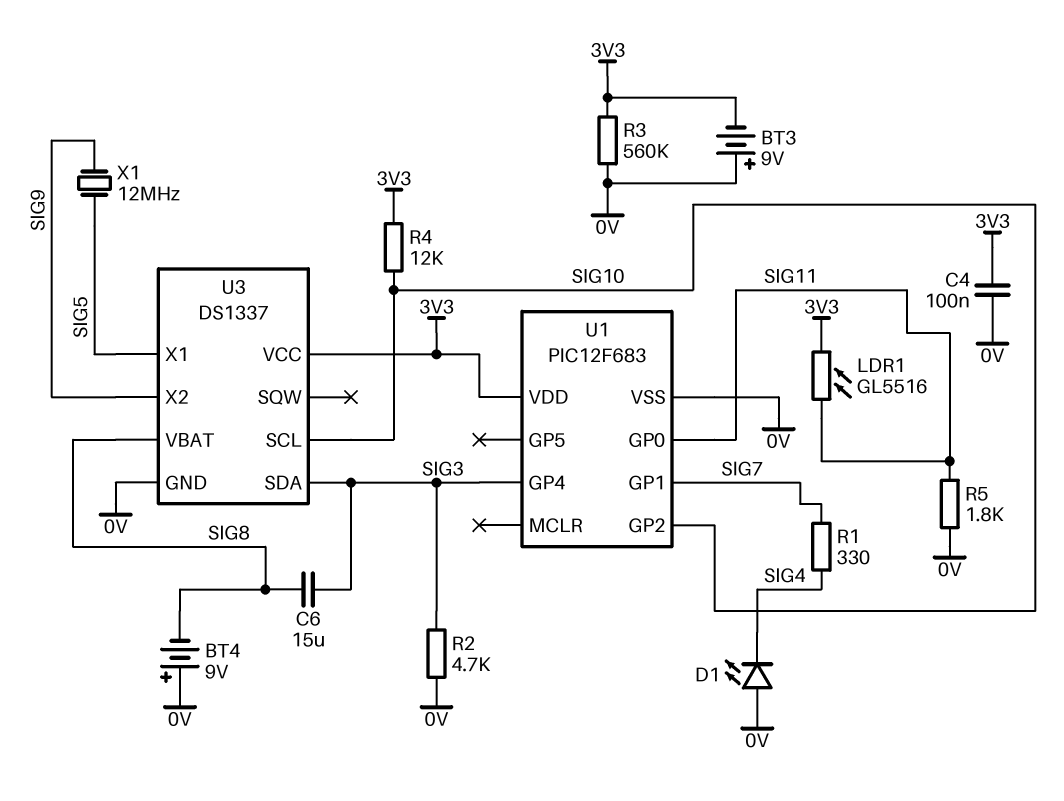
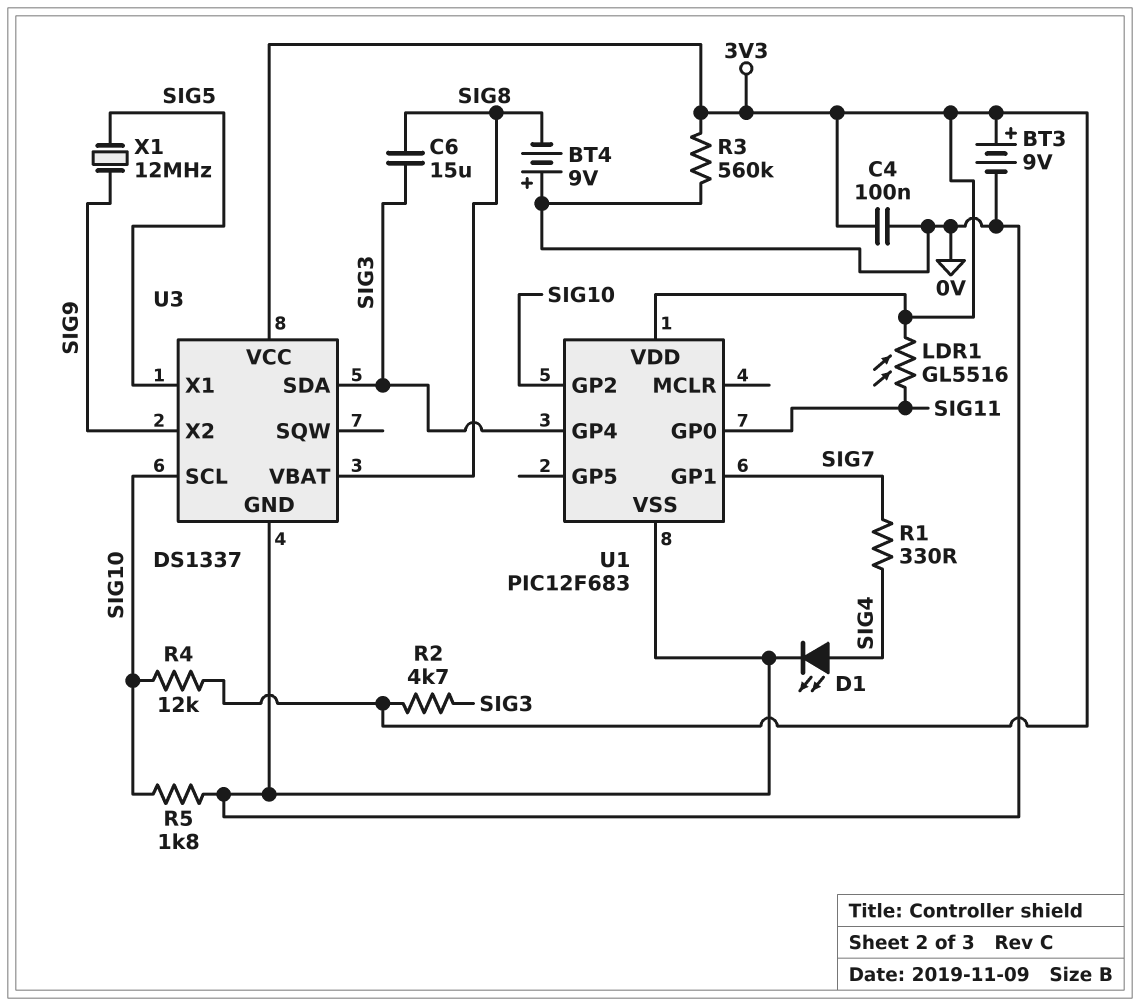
BT3: 9V (plus 0V, minus 3V3) -> 9V (plus 3V3, minus 0V)
D1: LED (A 0V, K SIG4) -> LED (A SIG4, K 0V)
R2: 4.7k (0V, SIG3) -> 4.7k (3V3, SIG3)
R5: 1.8k (0V, SIG11) -> 1.8k (0V, SIG10)

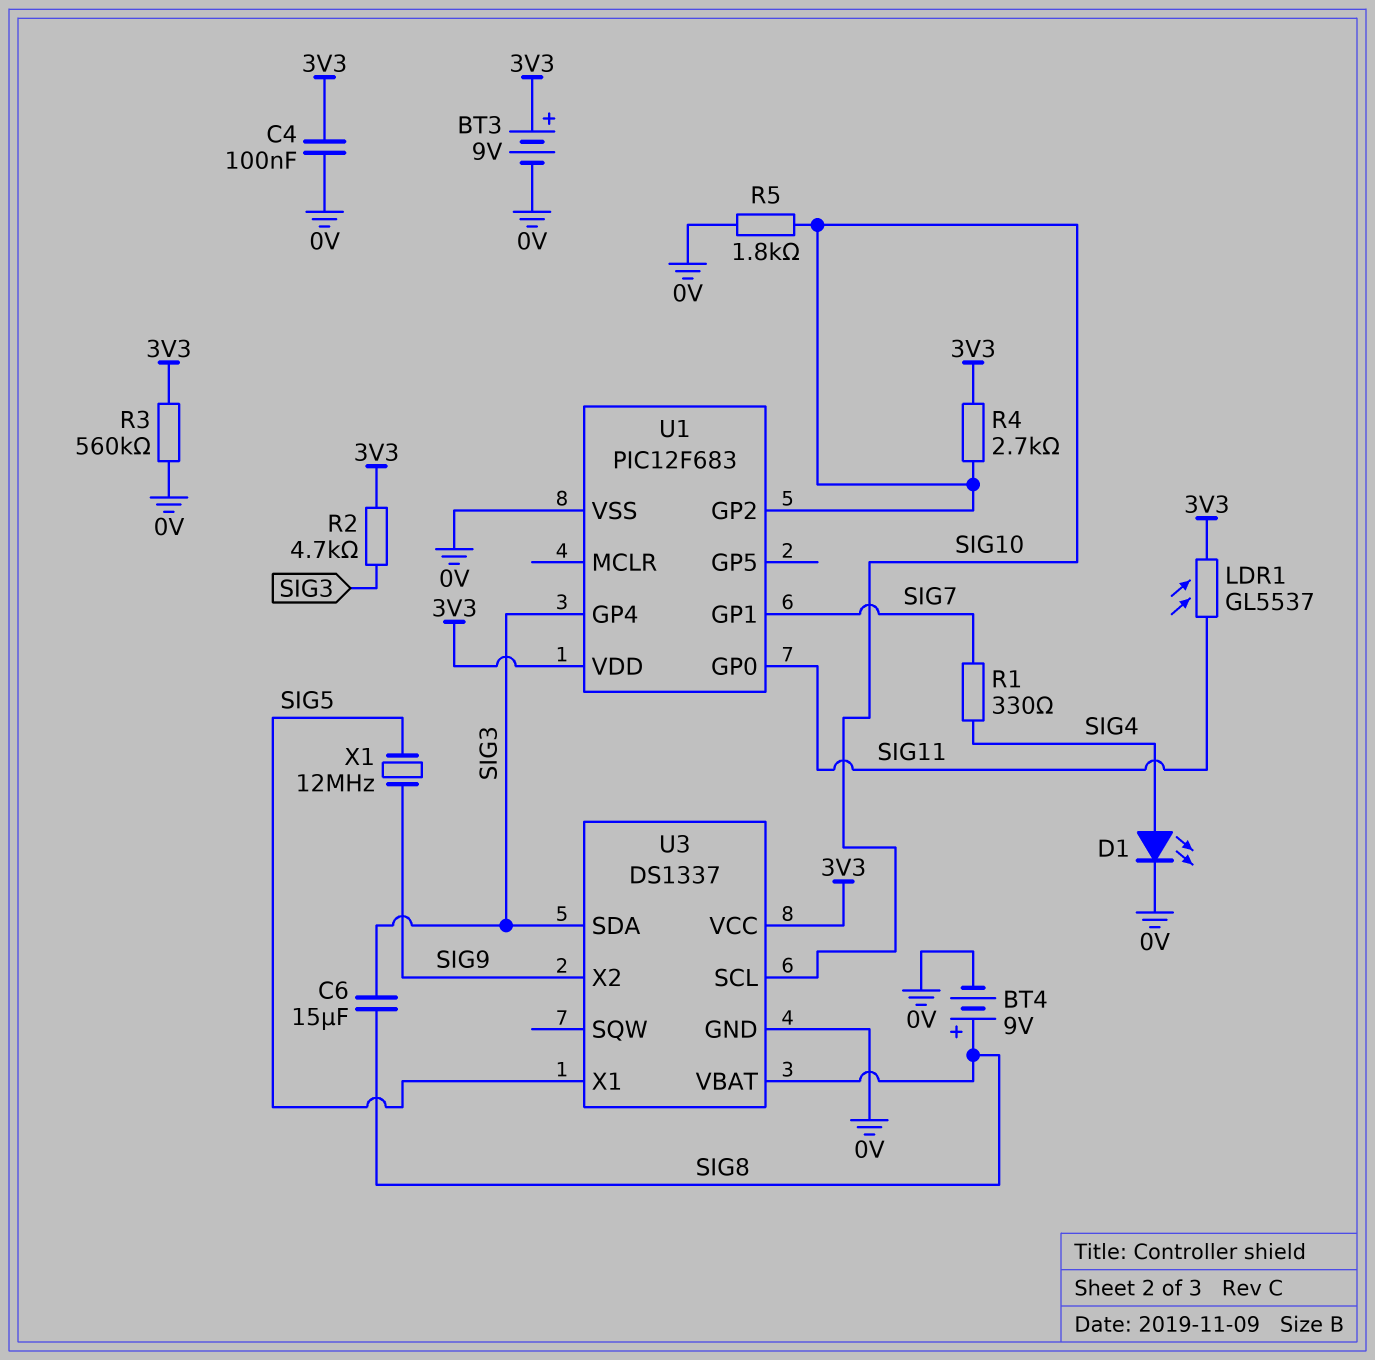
BT4: 9V (plus 0V, minus SIG8) -> 9V (plus SIG8, minus 0V)
LDR1: GL5516 (3V3, SIG11) -> GL5537 (3V3, SIG11)
R4: 12k (3V3, SIG10) -> 2.7k (3V3, SIG10)

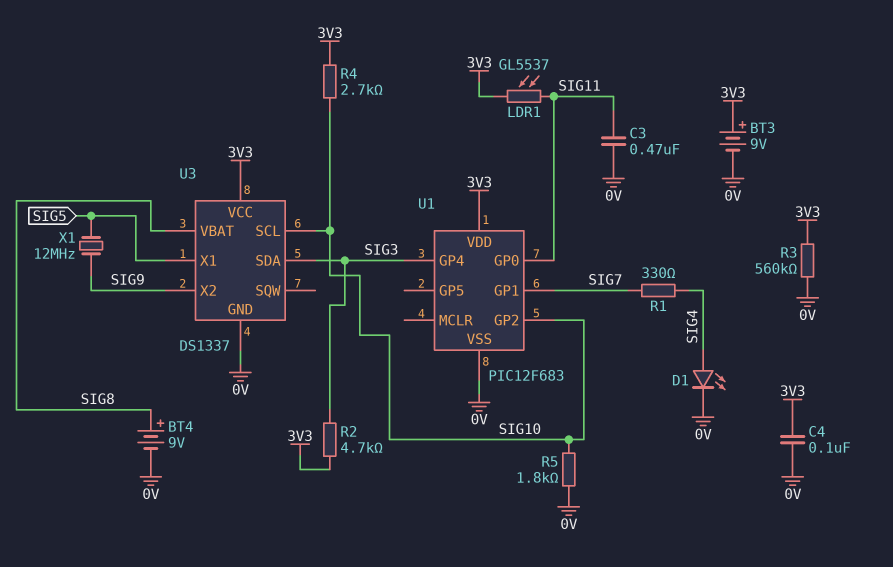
C3: none -> 470nF (0V, SIG11)
C6: 15uF (SIG3, SIG8) -> none

